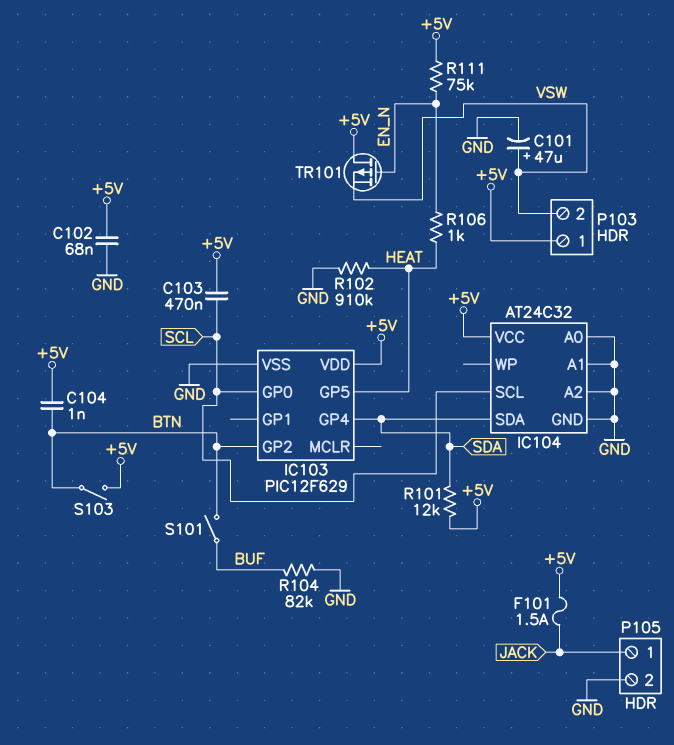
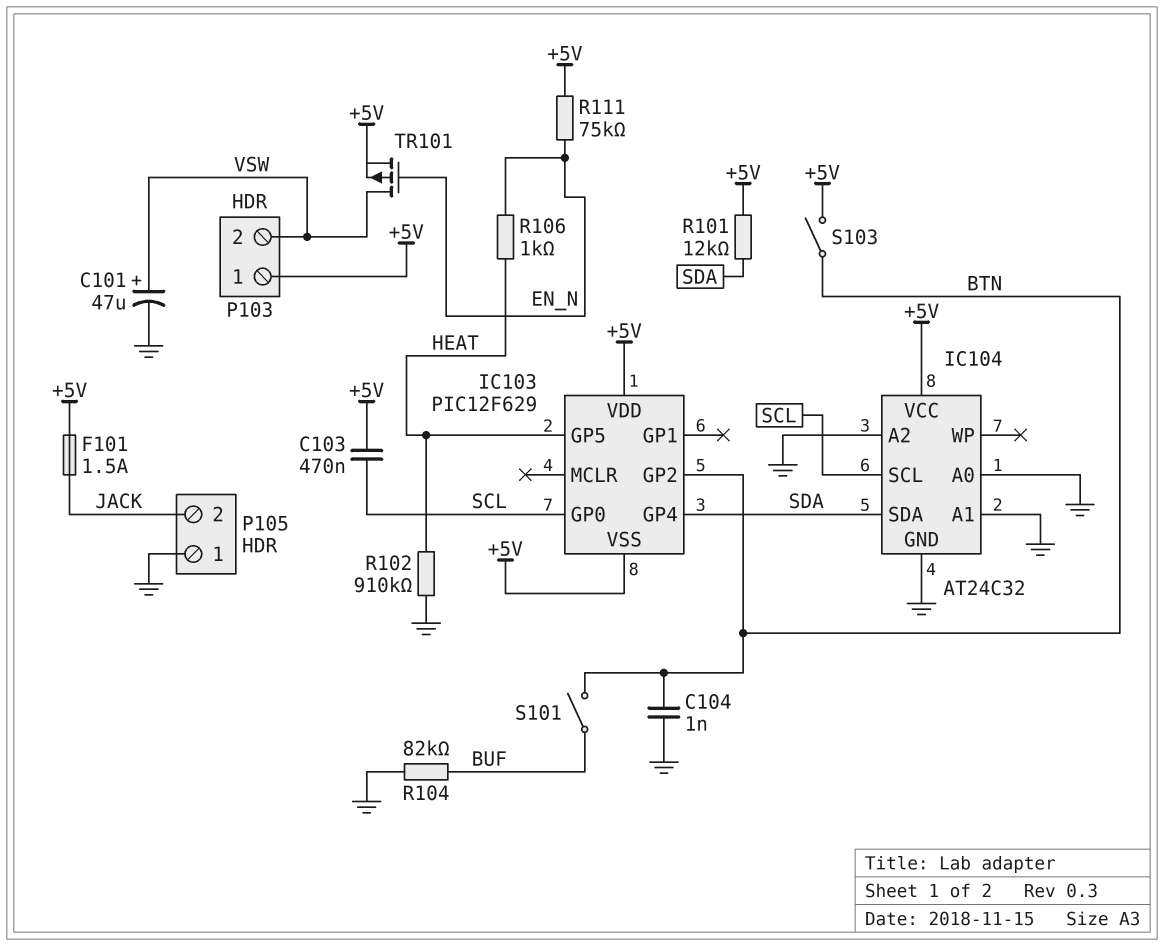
C102: 68nF (+5V, GND) -> none
C104: 1nF (+5V, BTN) -> 1nF (BTN, GND)
IC103 pin VSS: GND -> +5V
P105 pin 1: JACK -> GND
P105 pin 2: GND -> JACK
TR101: PMOS (G EN_N, D +5V, S VSW) -> PMOS (G EN_N, D VSW, S +5V)

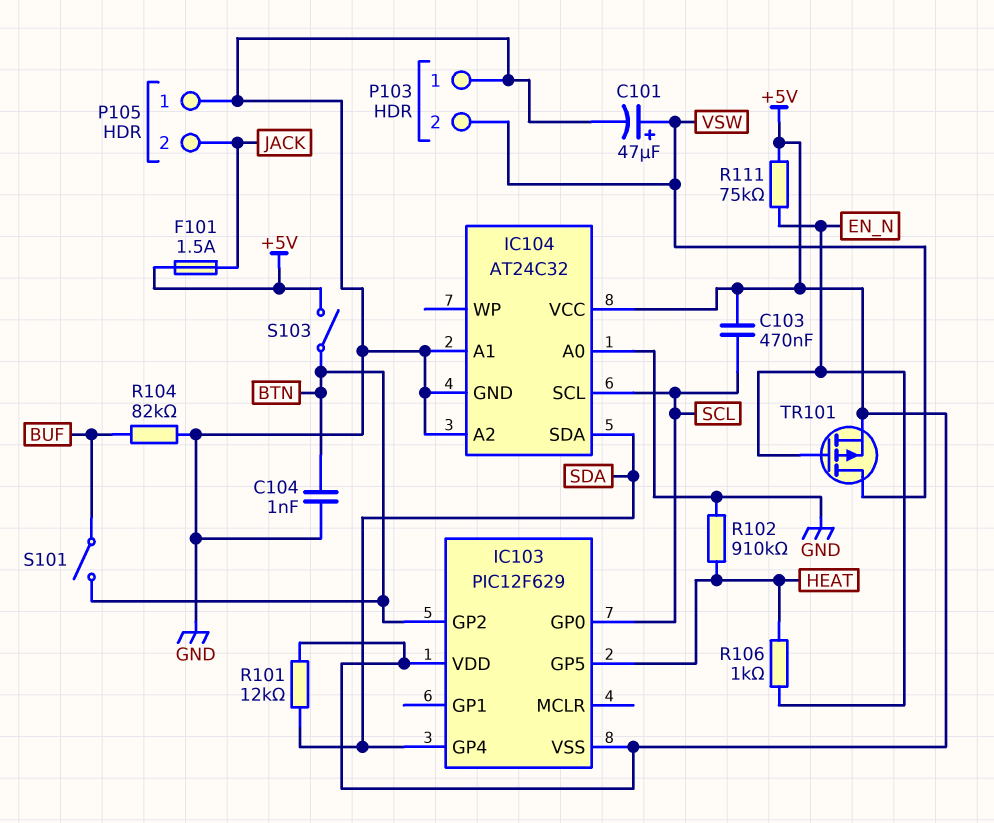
P103 pin 1: +5V -> GND

